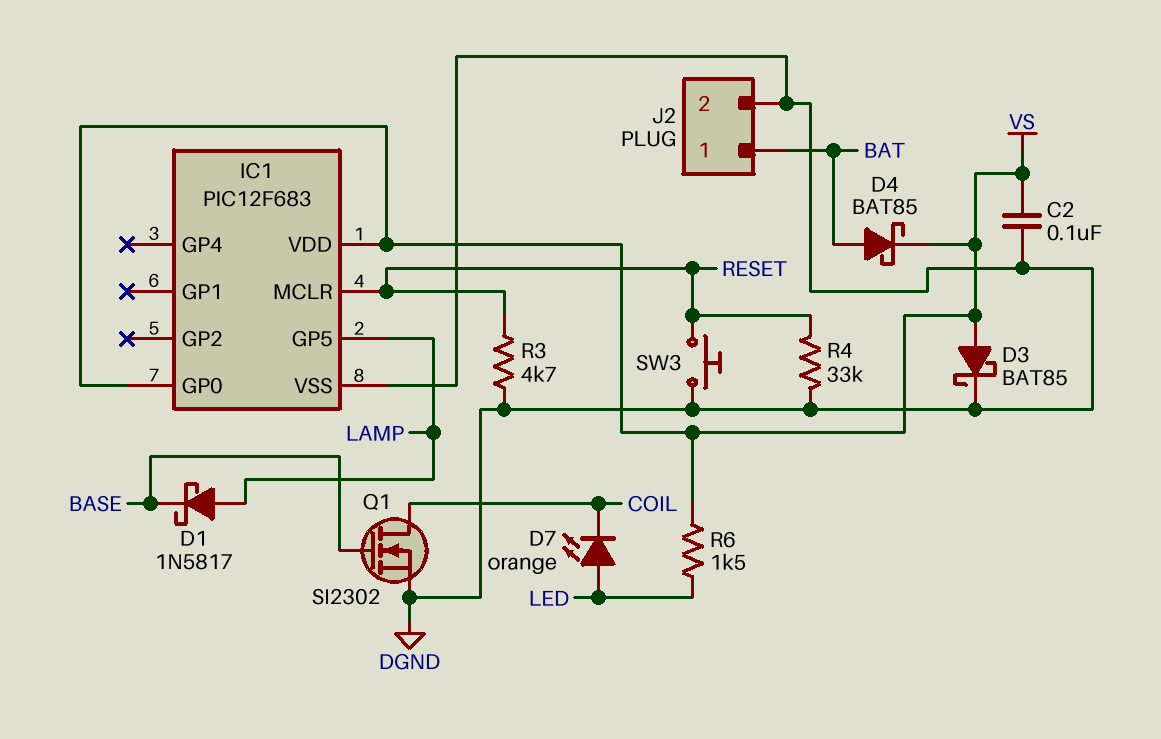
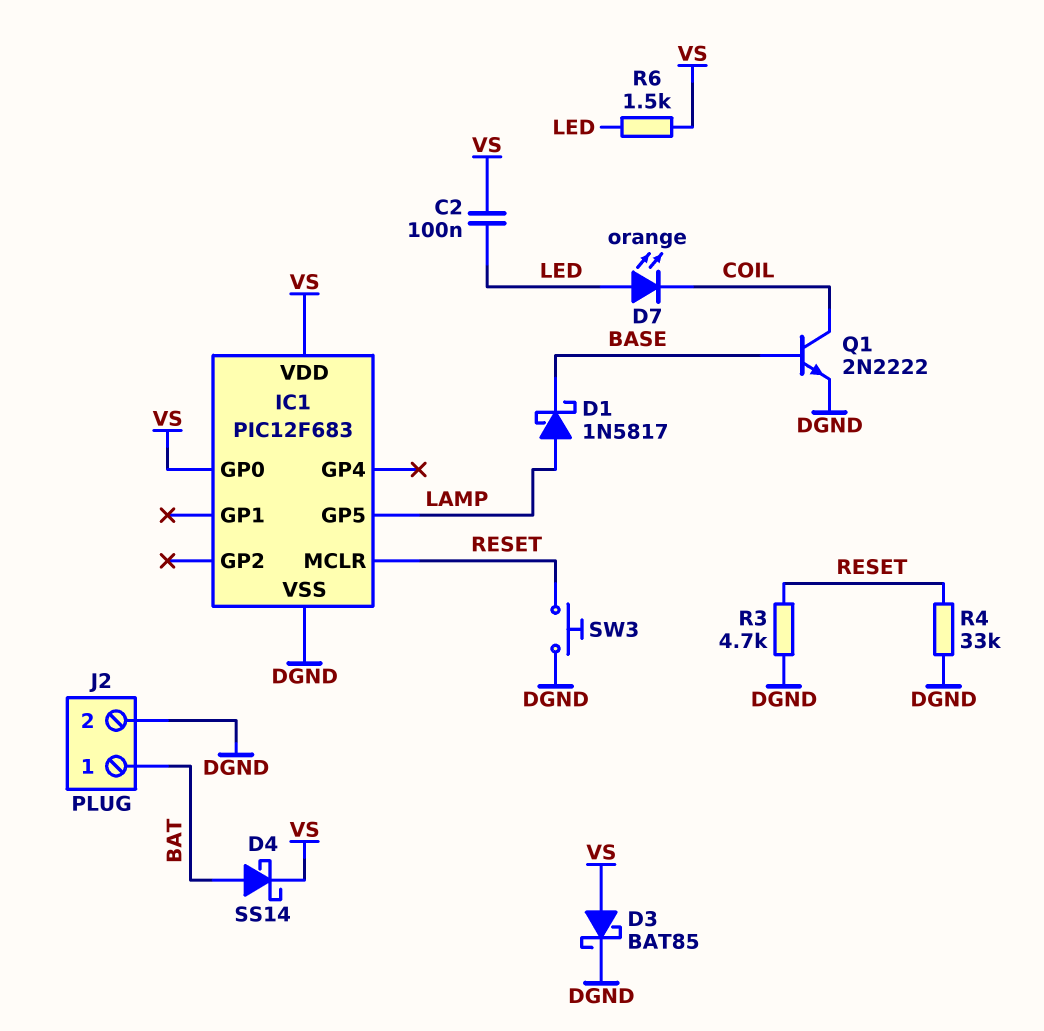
C2: 100nF (DGND, VS) -> 100nF (LED, VS)
D4: schottky BAT85 (A BAT, K VS) -> schottky SS14 (A BAT, K VS)
Q1: NMOS SI2302 (G BASE, D COIL, S DGND) -> NPN 2N2222 (B BASE, C COIL, E DGND)

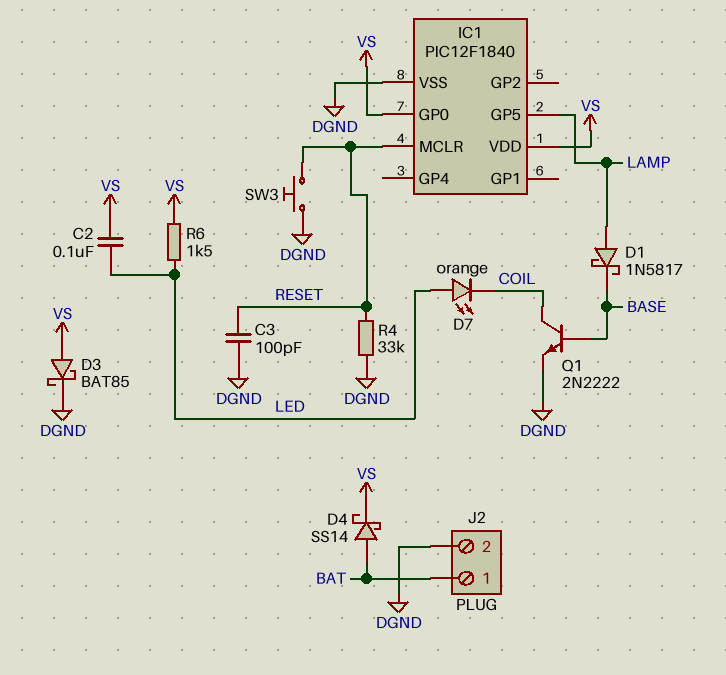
C3: none -> 100pF (DGND, RESET)
IC1: PIC12F683 -> PIC12F1840
R3: 4.7k (DGND, RESET) -> none

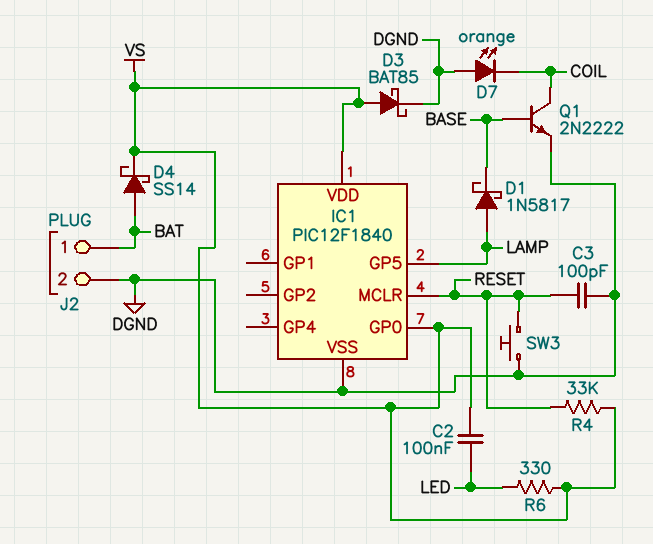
D7: LED orange (A LED, K COIL) -> LED orange (A DGND, K COIL)
R4: 33k (DGND, RESET) -> 33k (RESET, VS)
R6: 1.5k (LED, VS) -> 330 (LED, VS)

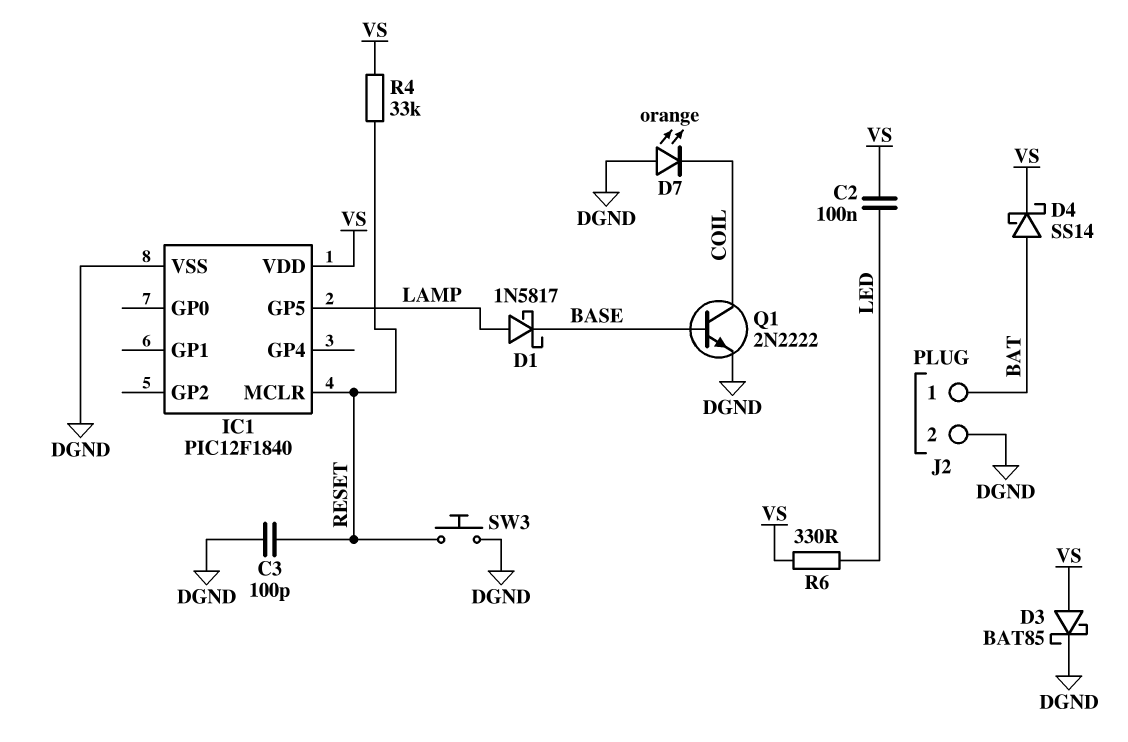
IC1 pin GP0: VS -> none

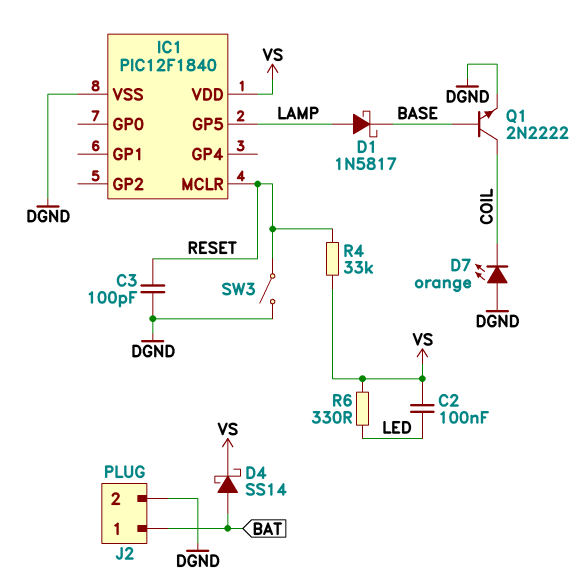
D3: schottky BAT85 (A VS, K DGND) -> none
SW3: button (DGND, RESET) -> switch (DGND, RESET)

